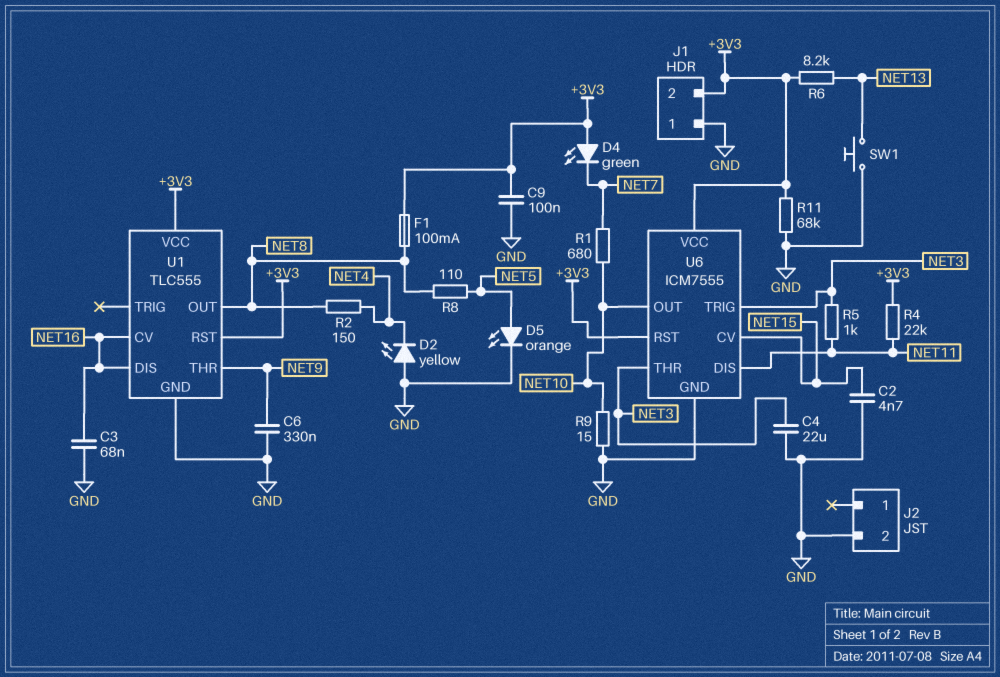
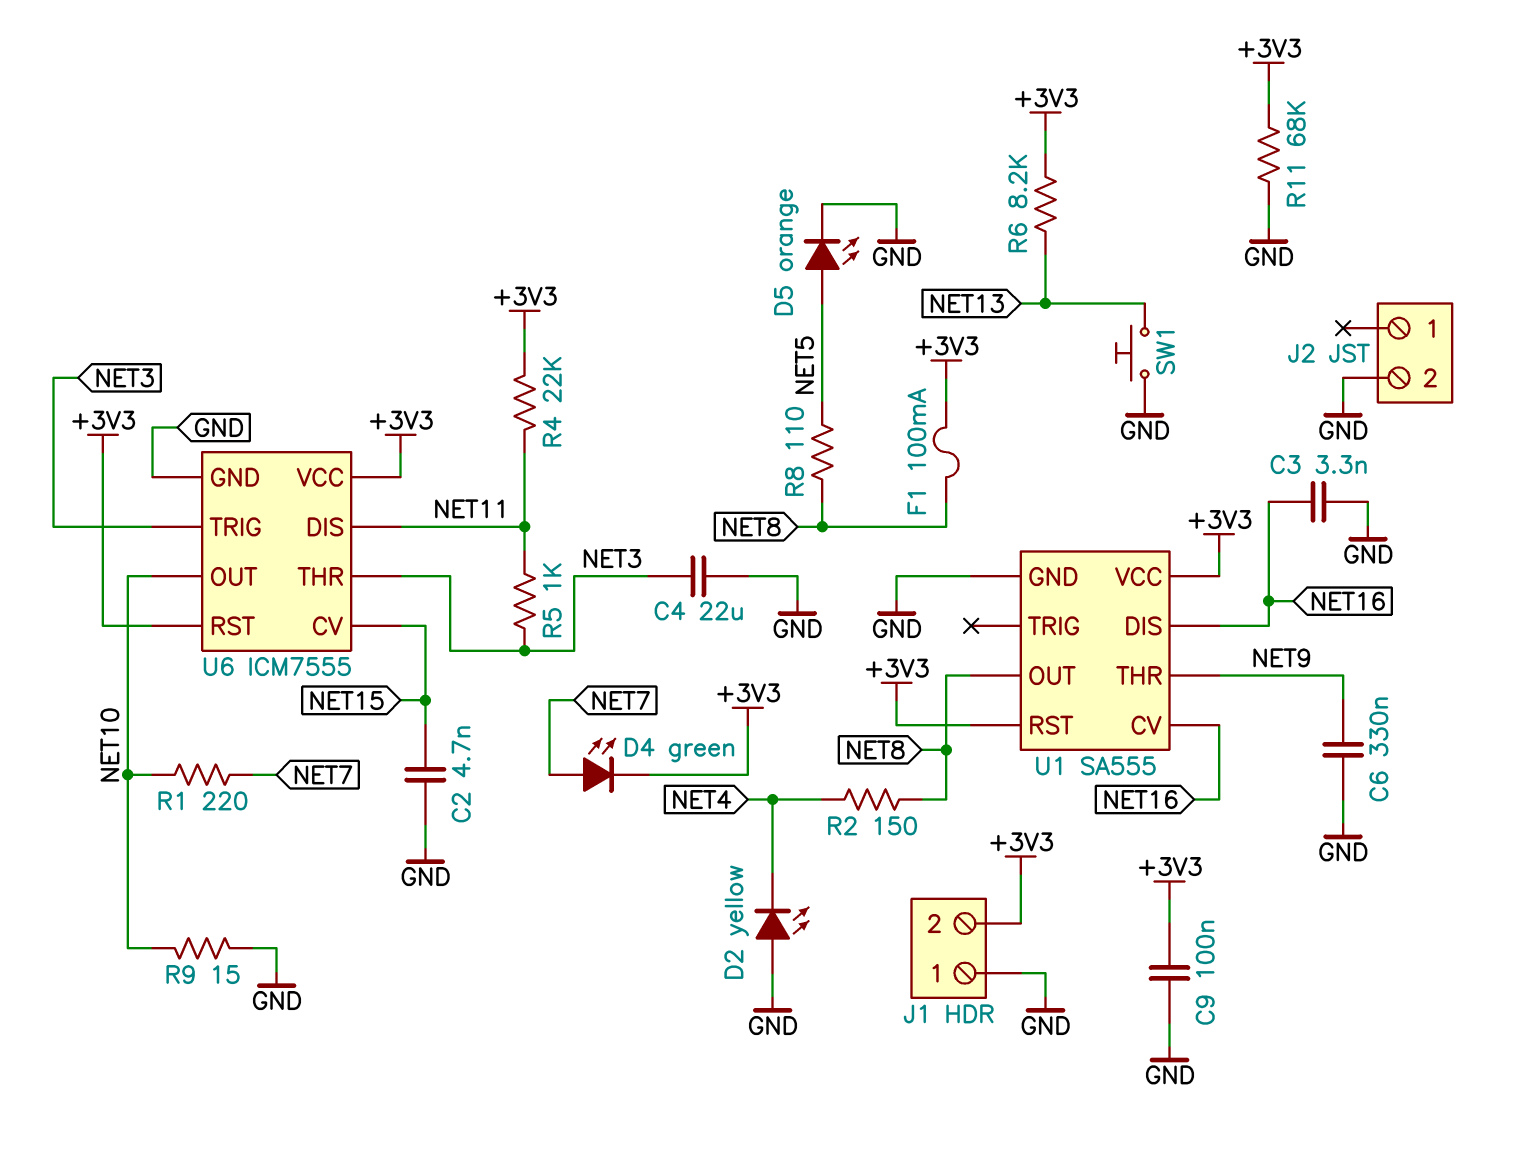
C3: 68nF (GND, NET16) -> 3.3nF (GND, NET16)
D4: LED green (A +3V3, K NET7) -> LED green (A NET7, K +3V3)
R1: 680 (NET7, NET10) -> 220 (NET7, NET10)
U1: TLC555 -> SA555

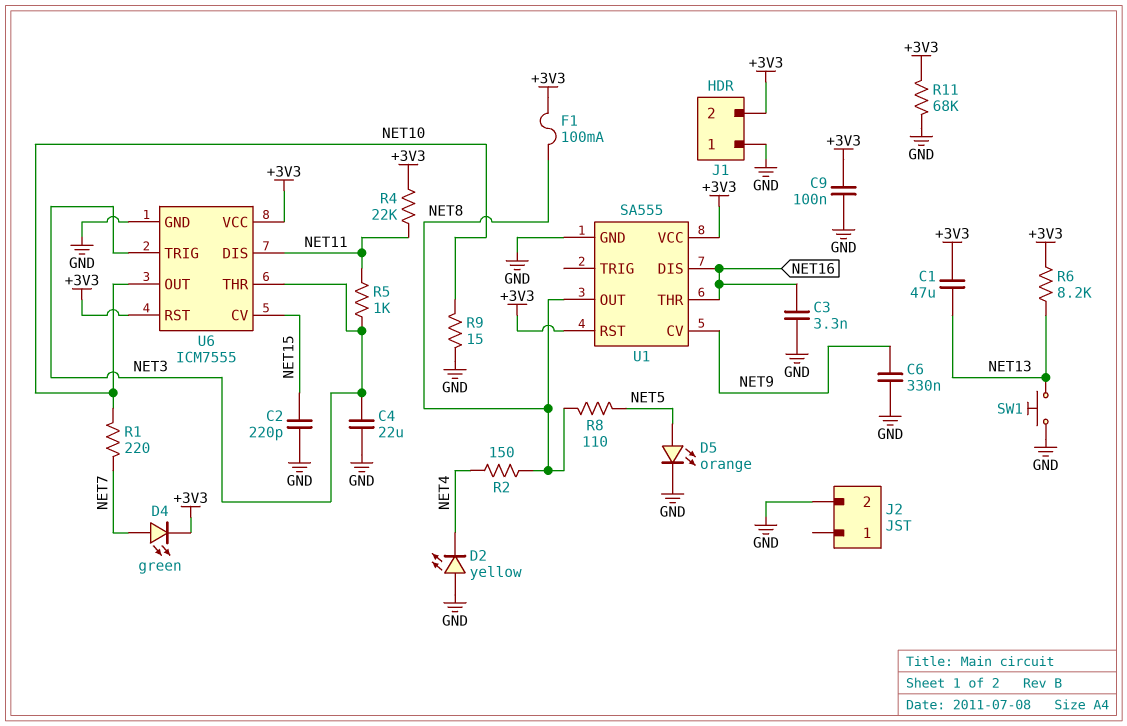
C1: none -> 47uF (+3V3, NET13)
C2: 4.7nF (GND, NET15) -> 220pF (GND, NET15)
U1 pin CV: NET16 -> NET9
U1 pin THR: NET9 -> NET16

